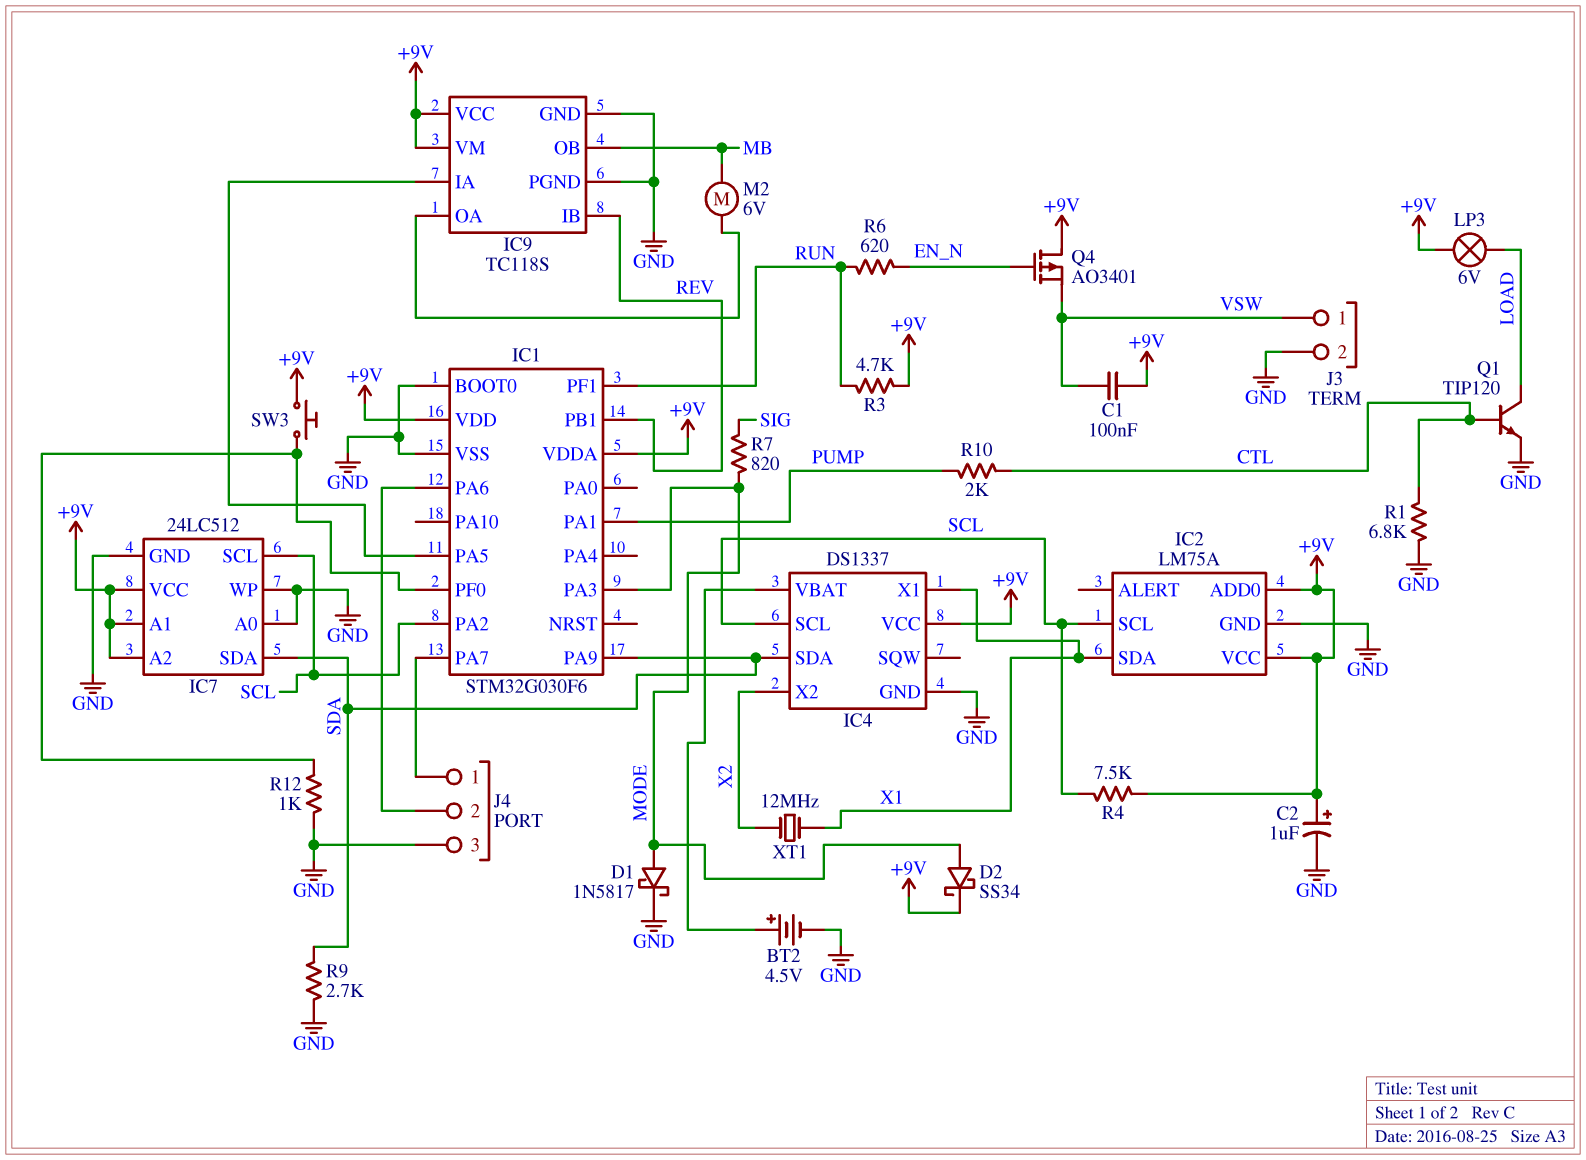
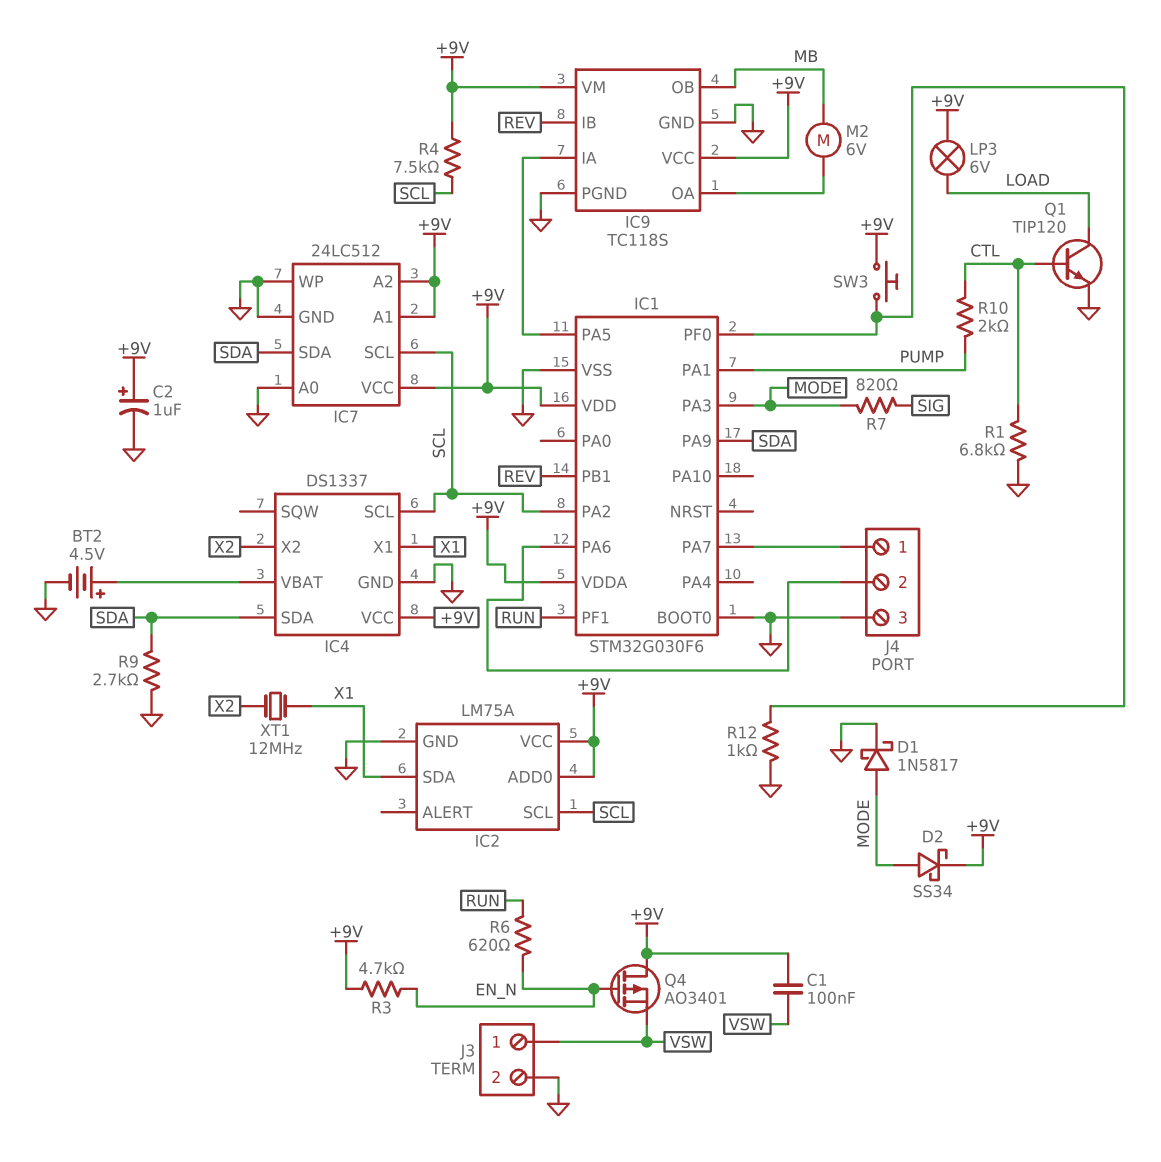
R3: 4.7k (+9V, RUN) -> 4.7k (+9V, EN_N)

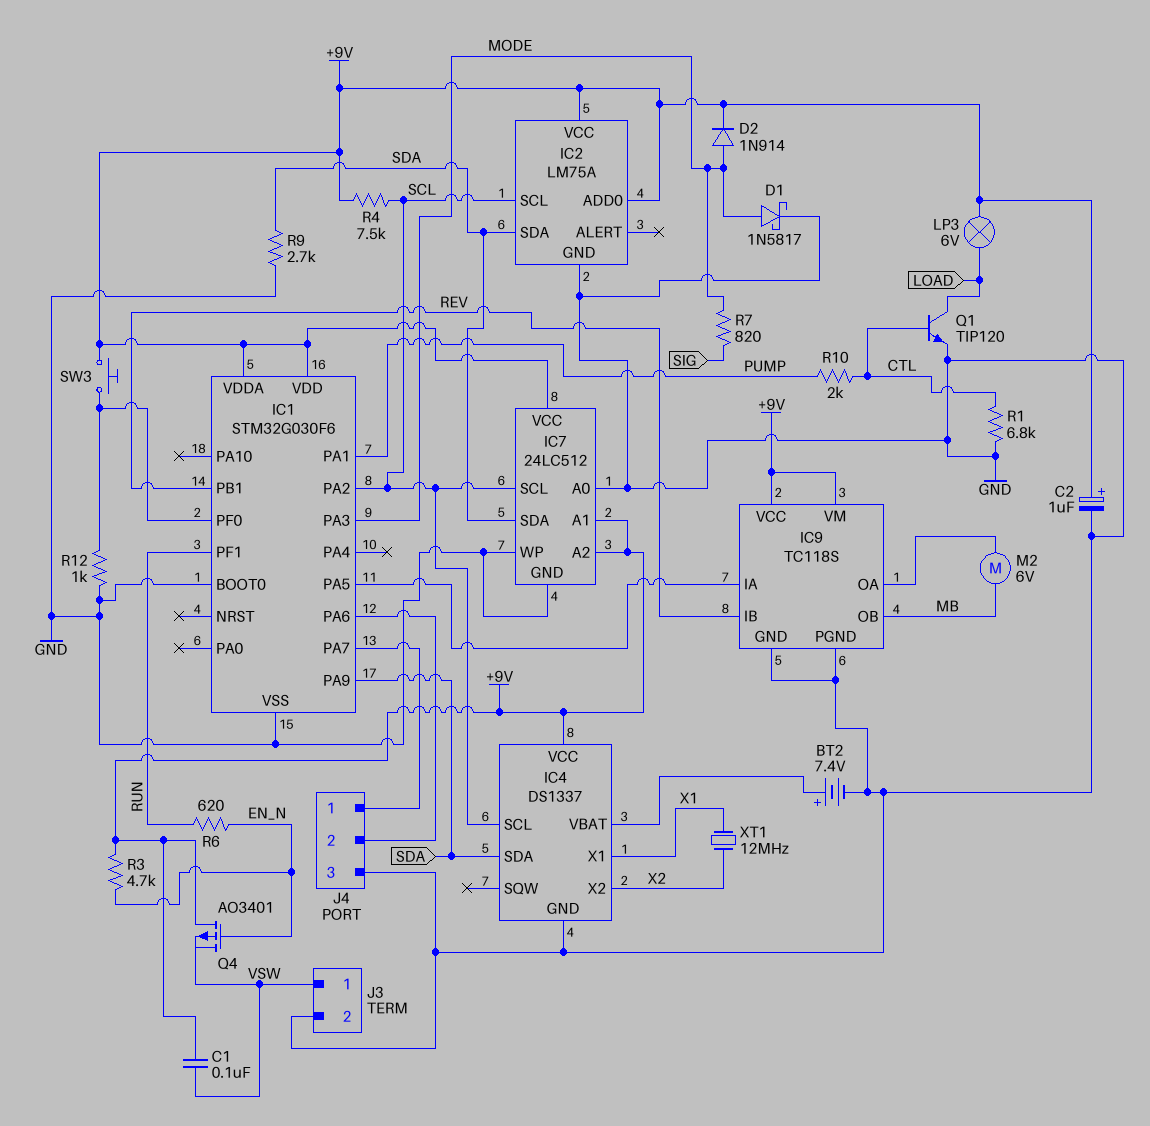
BT2: 4.5V (plus IC4/VBAT, minus GND) -> 7.4V (plus IC4/VBAT, minus GND)
D2: schottky SS34 (A MODE, K +9V) -> diode 1N914 (A MODE, K +9V)
IC2 pin SDA: X1 -> SDA

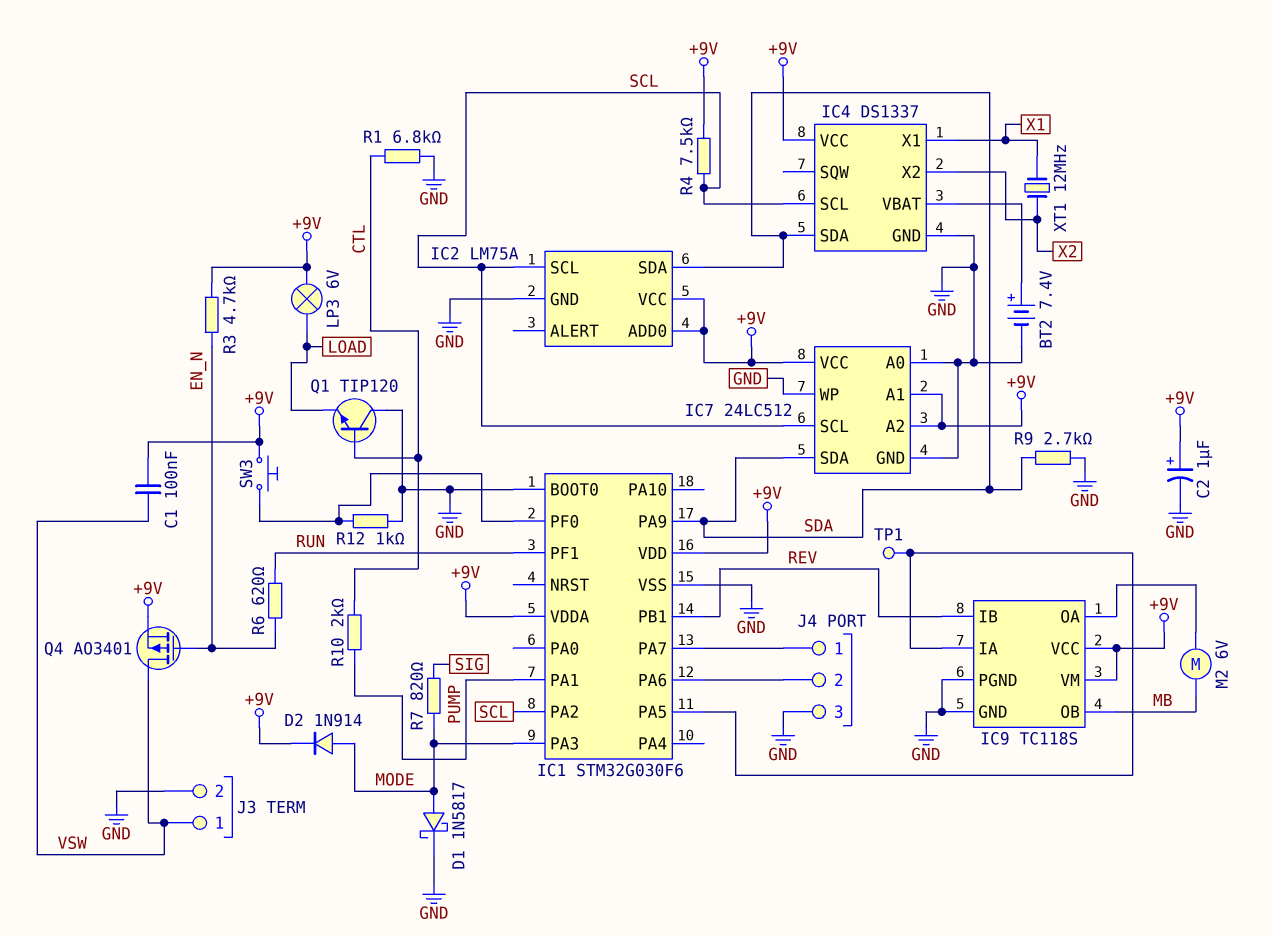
Q1: NPN TIP120 (B CTL, C LOAD, E GND) -> NPN TIP120 (B CTL, C GND, E LOAD)
Q4: PMOS AO3401 (G EN_N, D +9V, S VSW) -> PMOS AO3401 (G EN_N, D VSW, S +9V)
TP1: none -> test point (IC1/PA5)

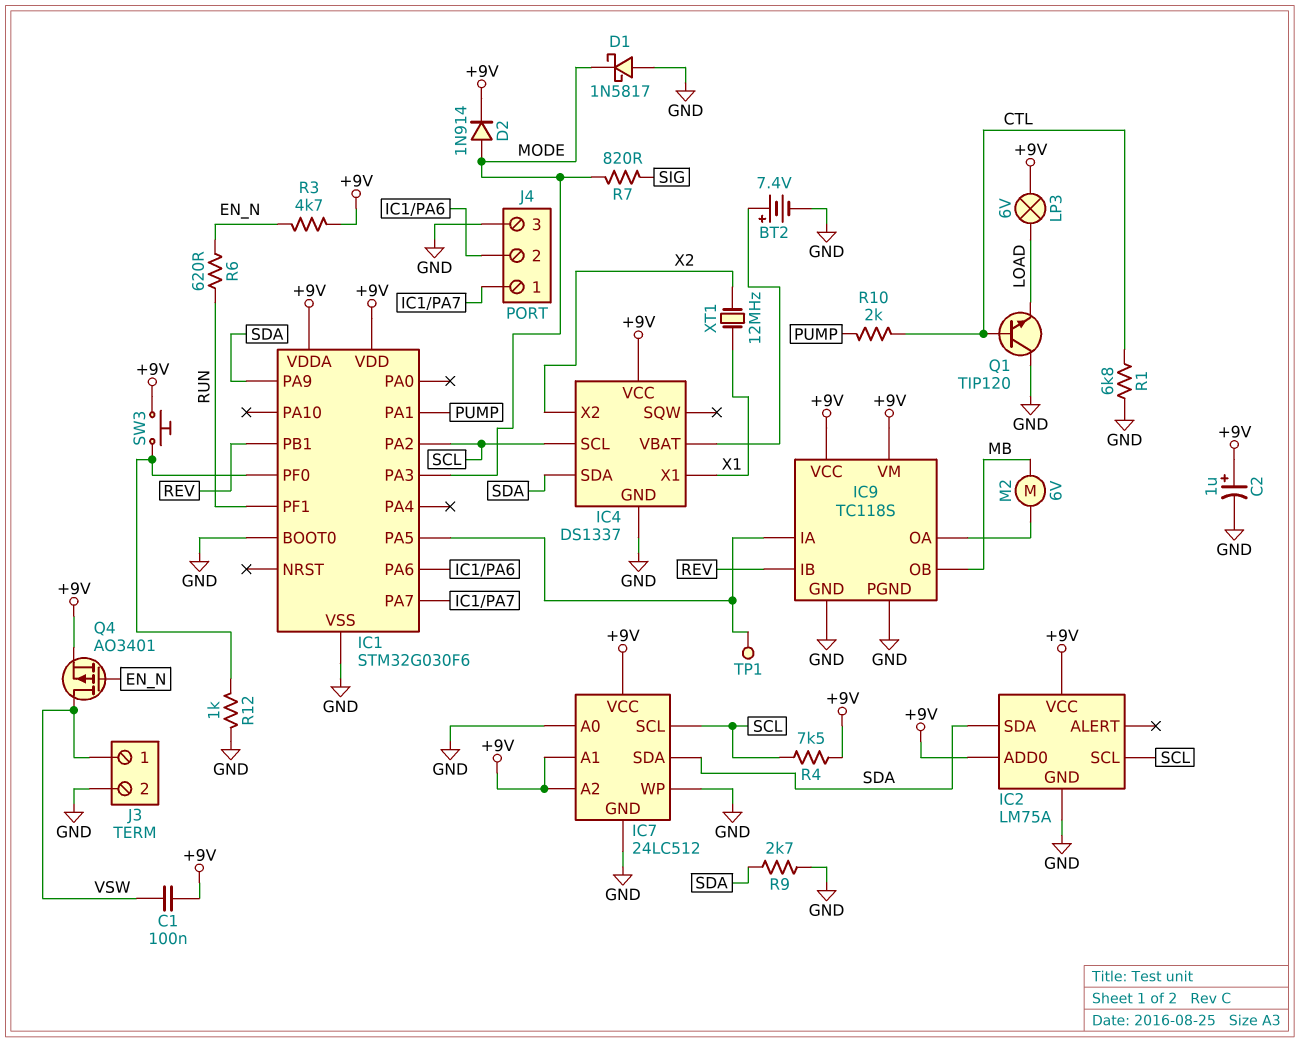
D1: schottky 1N5817 (A MODE, K GND) -> schottky 1N5817 (A GND, K MODE)

